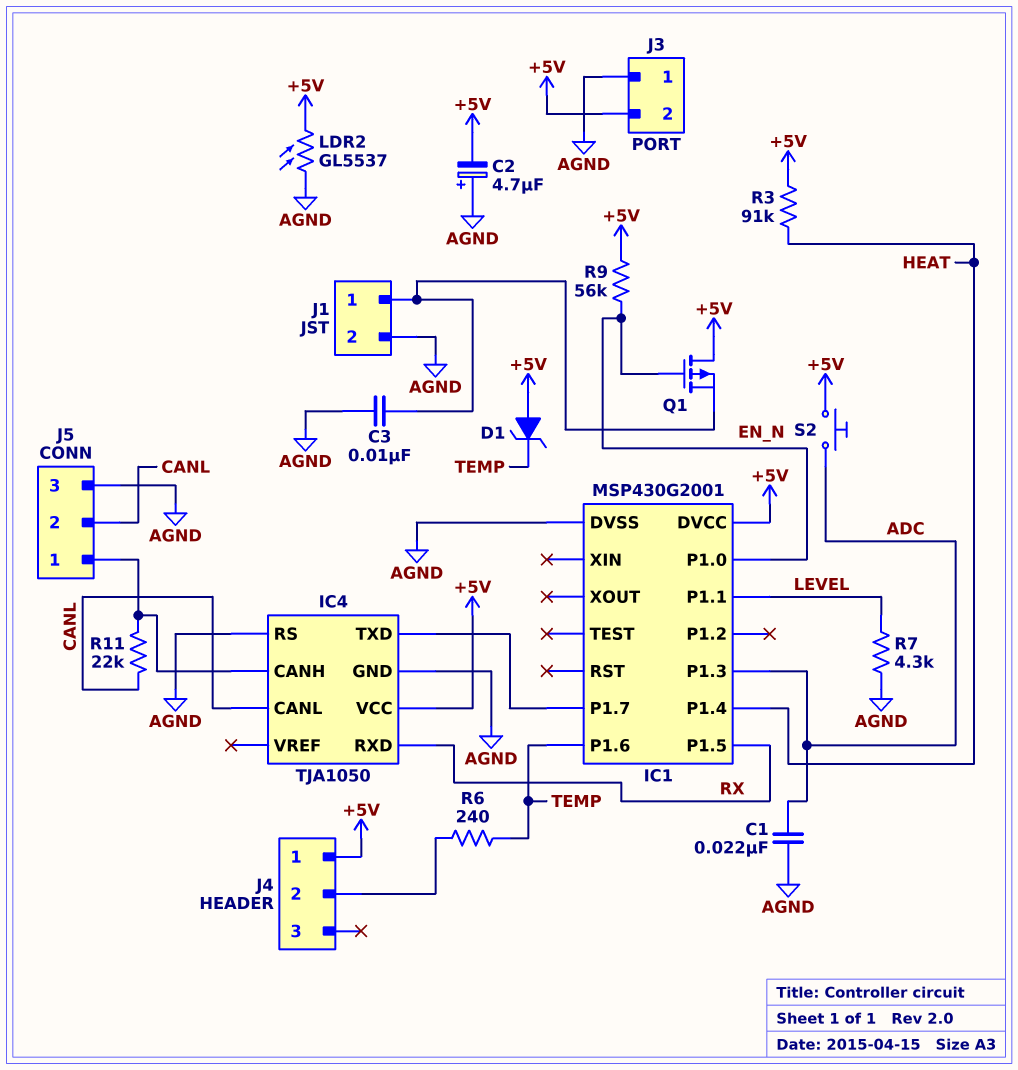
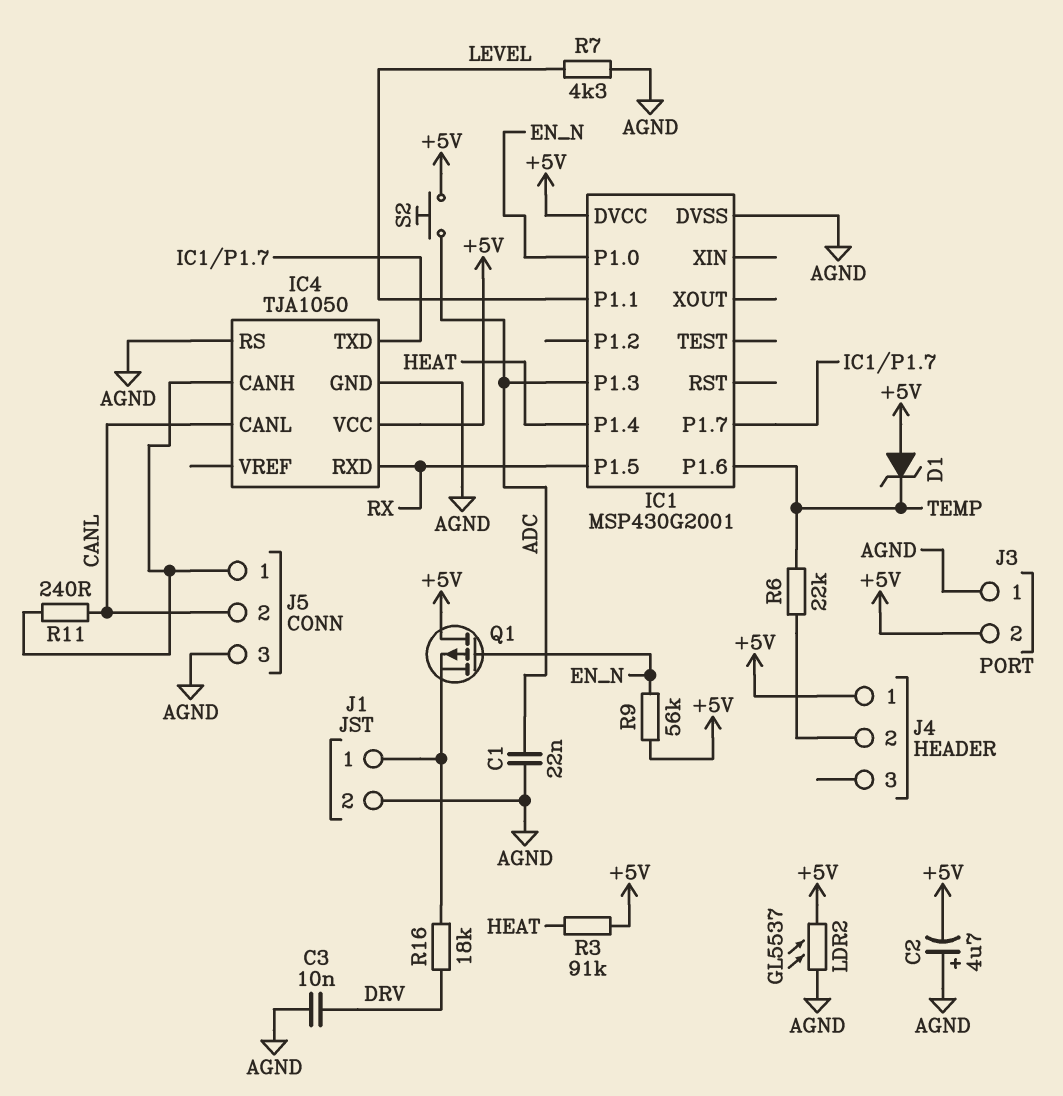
C3: 10nF (AGND, J1/1) -> 10nF (AGND, DRV)
R6: 240 (J4/2, TEMP) -> 22k (J4/2, TEMP)
R11: 22k (CANL, IC4/CANH) -> 240 (CANL, IC4/CANH)
R16: none -> 18k (DRV, J1/1)

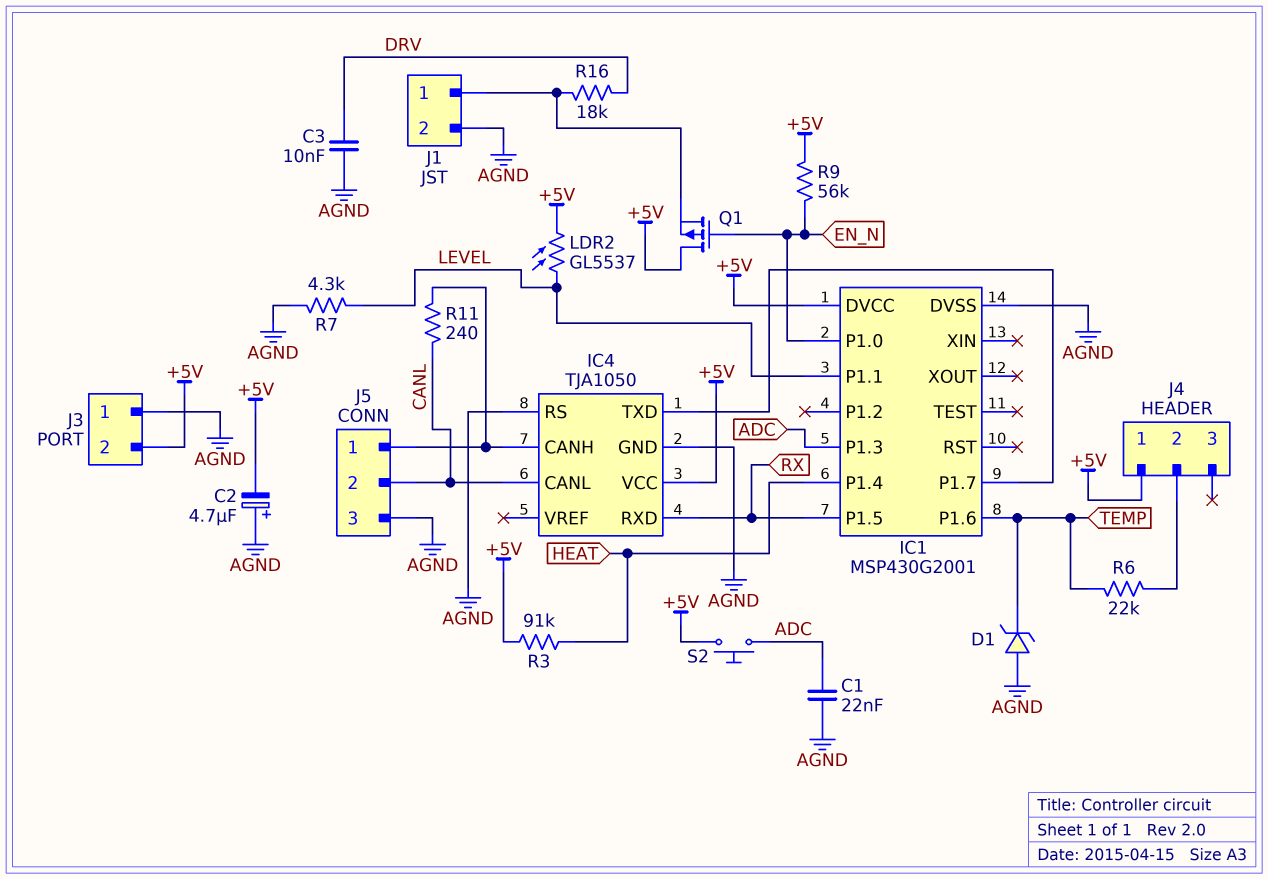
D1: zener (A +5V, K TEMP) -> zener (A AGND, K TEMP)
LDR2: GL5537 (+5V, AGND) -> GL5537 (+5V, LEVEL)

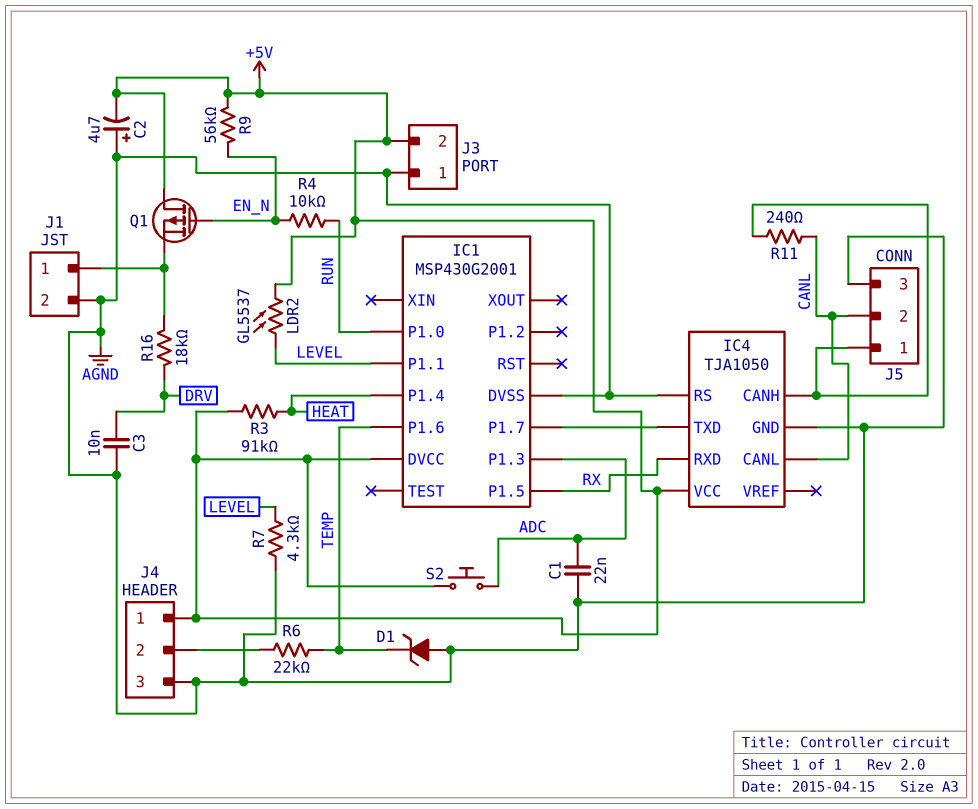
IC1 pin P1.0: EN_N -> RUN
J4 pin 3: none -> AGND
R4: none -> 10k (EN_N, RUN)

